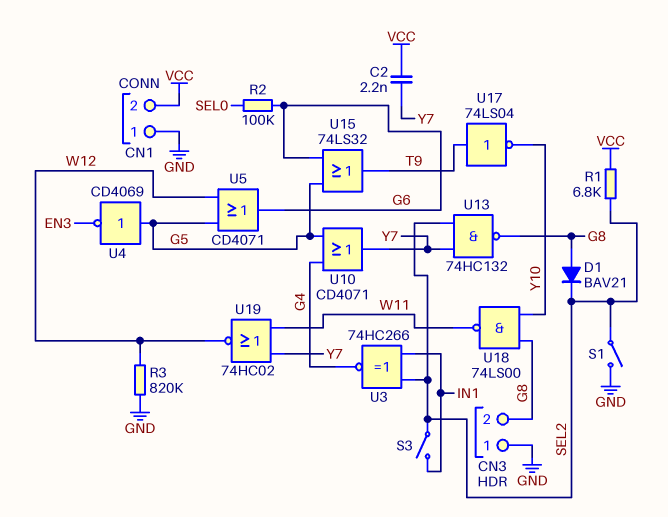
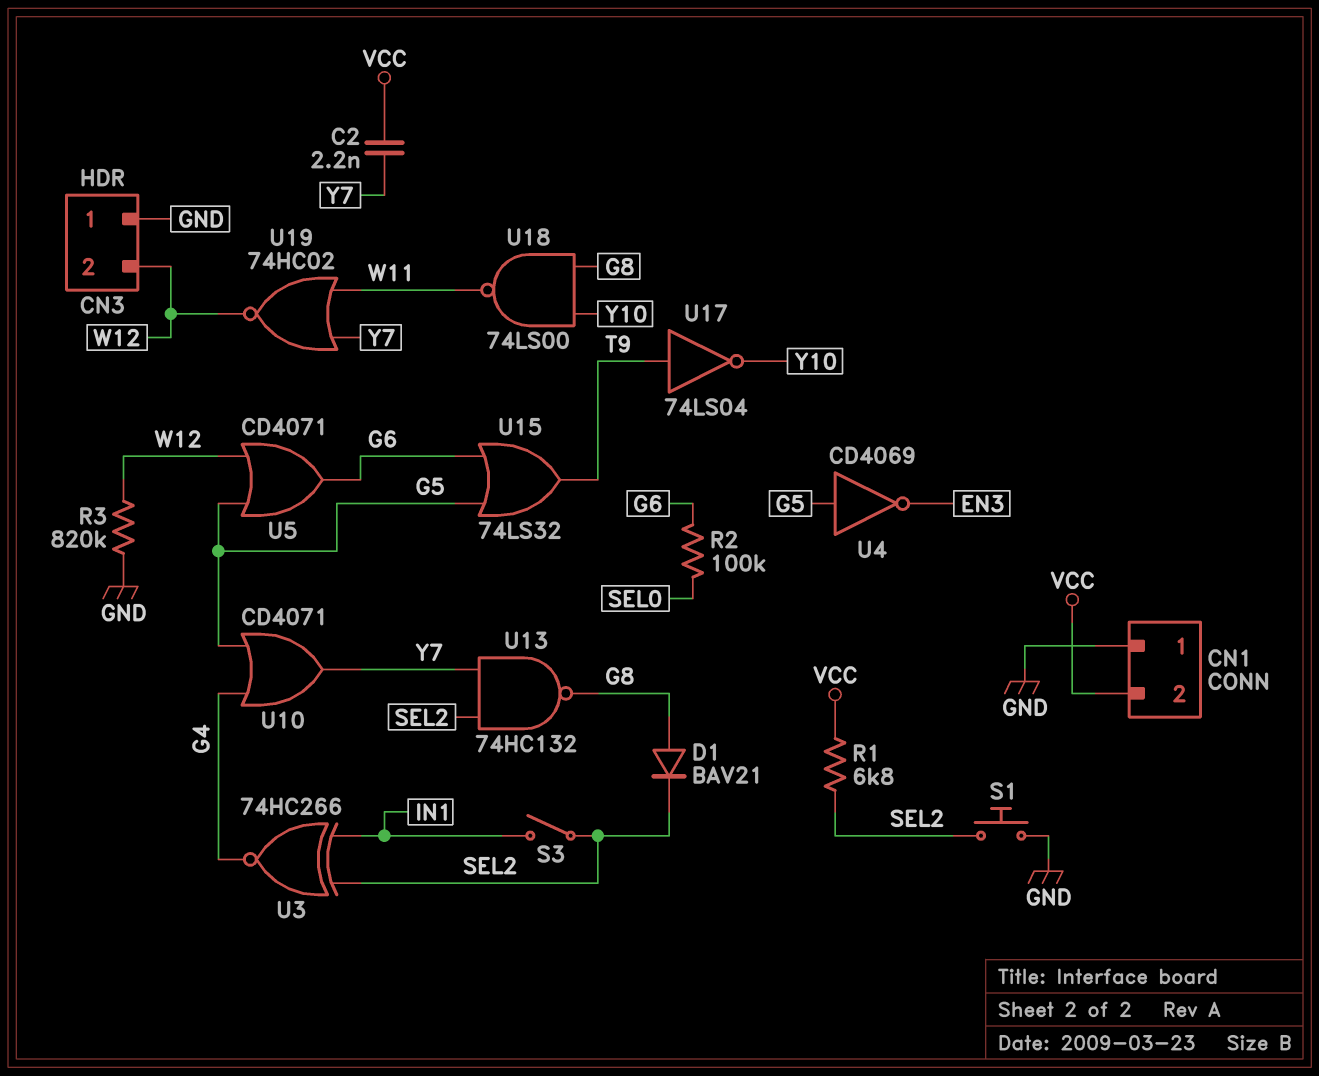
CN3 pin 2: G8 -> W12
S1: switch (GND, SEL2) -> button (GND, SEL2)

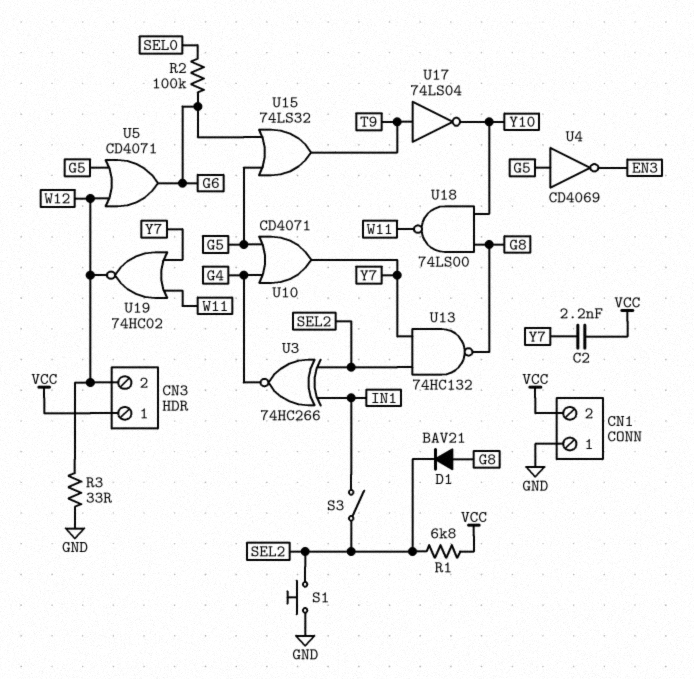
CN3 pin 1: GND -> VCC
R3: 820k (GND, W12) -> 33 (GND, W12)

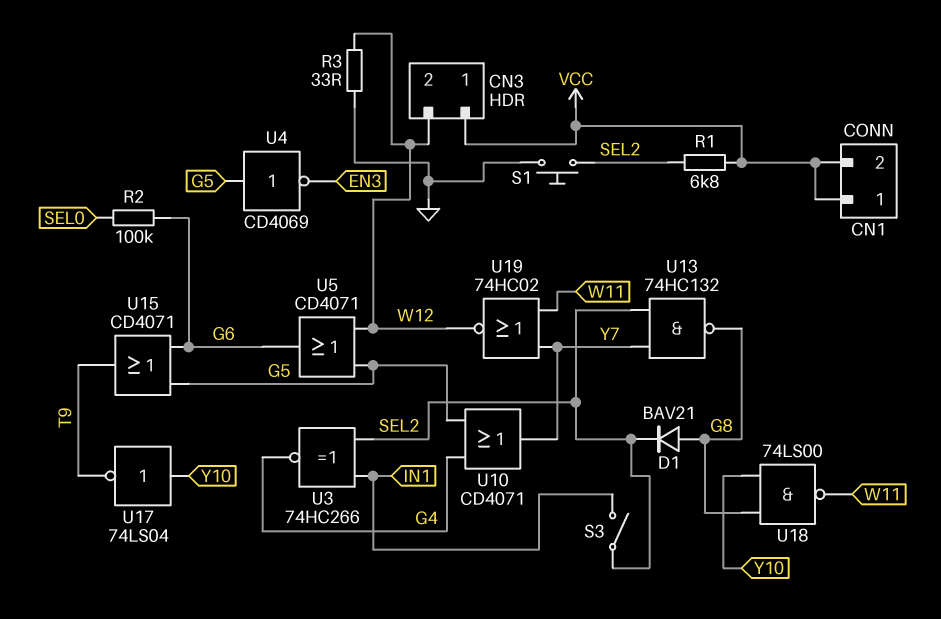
C2: 2.2nF (VCC, Y7) -> none
CN1 pin 1: GND -> VCC
U15: OR 74LS32 (in G5, in G6, out T9) -> OR CD4071 (in G5, in G6, out T9)
U17: NOT 74LS04 (in T9, out Y10) -> NOT 74LS04 (in Y10, out T9)

